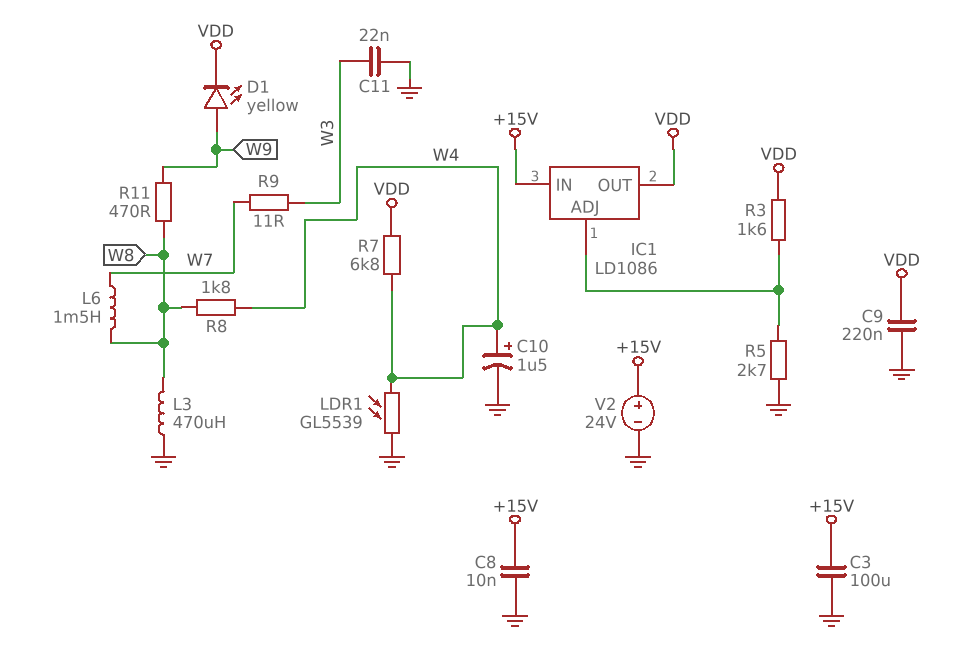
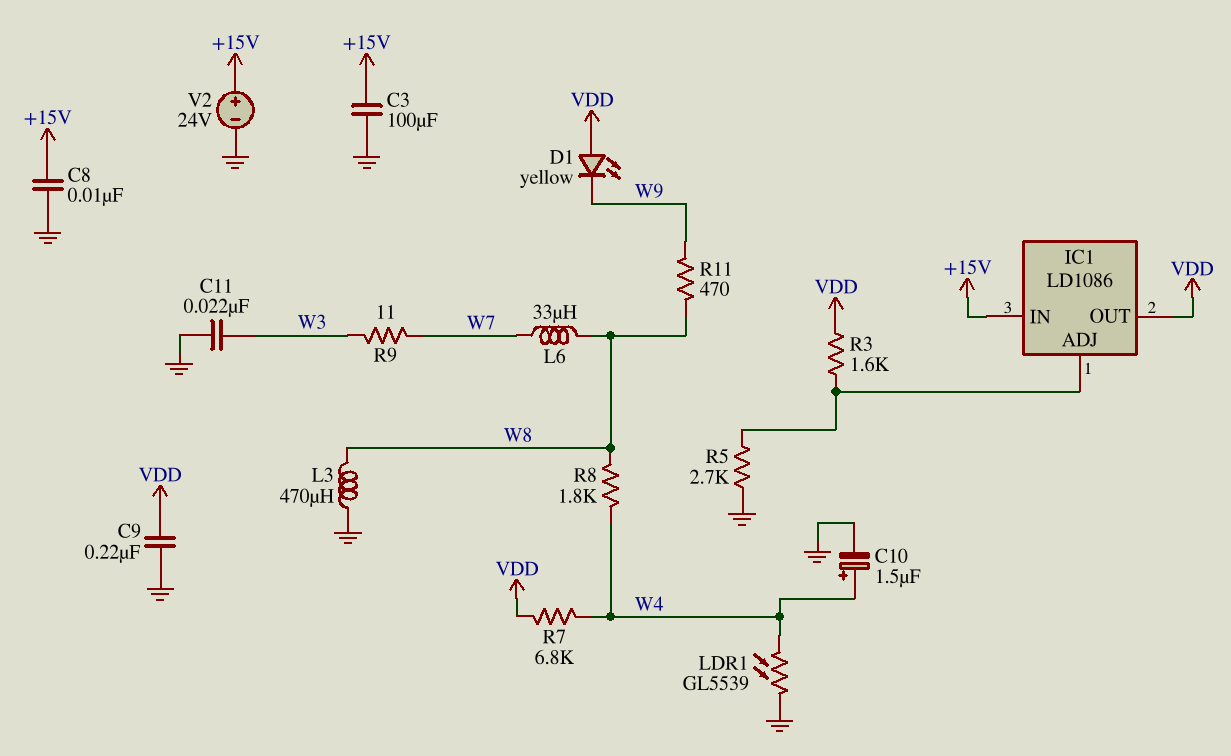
D1: LED yellow (A W9, K VDD) -> LED yellow (A VDD, K W9)
L6: 1.5mH (W7, W8) -> 33uH (W7, W8)

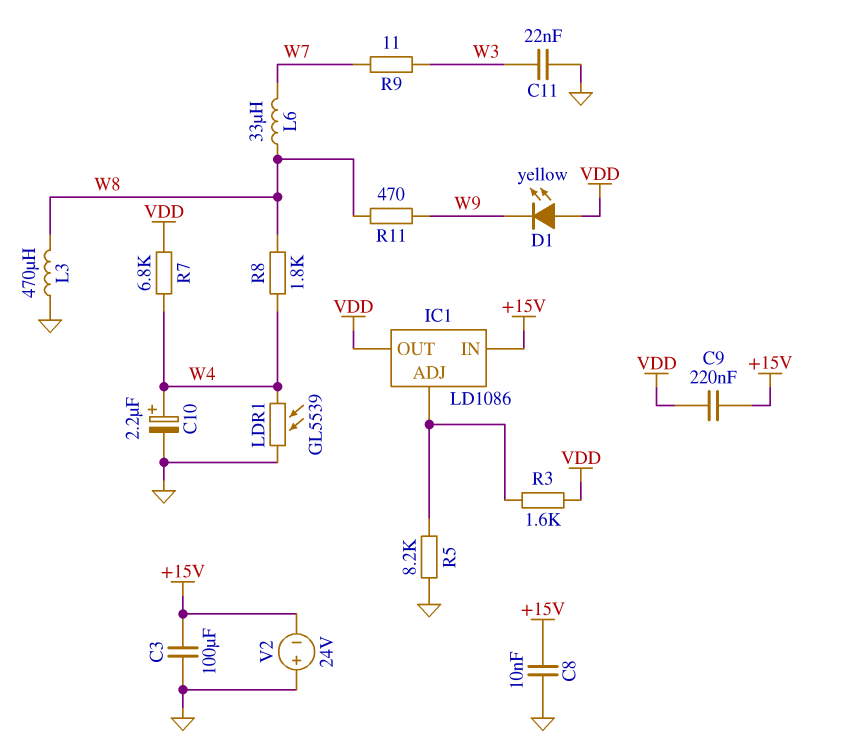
C9: 220nF (GND, VDD) -> 220nF (+15V, VDD)
C10: 1.5uF (plus W4, minus GND) -> 2.2uF (plus W4, minus GND)
R5: 2.7k (GND, IC1/ADJ) -> 8.2k (GND, IC1/ADJ)
V2: 24V (plus +15V, minus GND) -> 24V (plus GND, minus +15V)

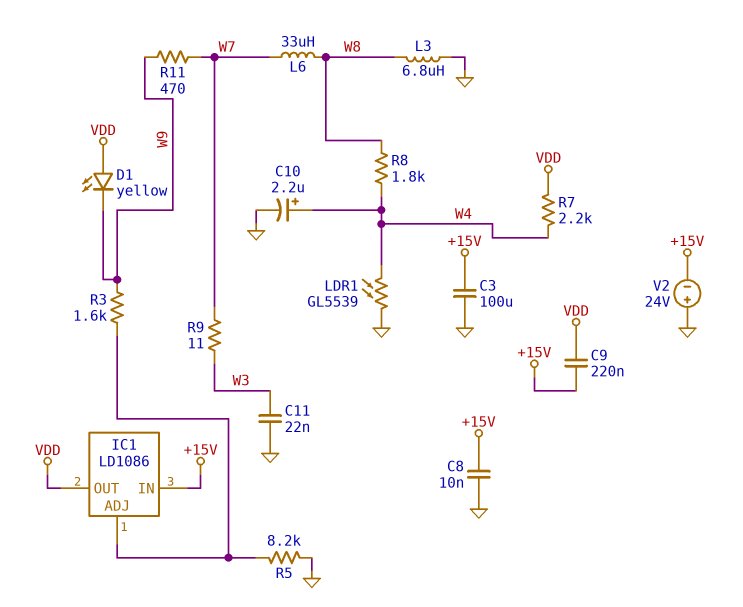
L3: 470uH (GND, W8) -> 6.8uH (GND, W8)
R3: 1.6k (IC1/ADJ, VDD) -> 1.6k (IC1/ADJ, W9)
R7: 6.8k (VDD, W4) -> 2.2k (VDD, W4)
R11: 470 (W8, W9) -> 470 (W7, W9)

